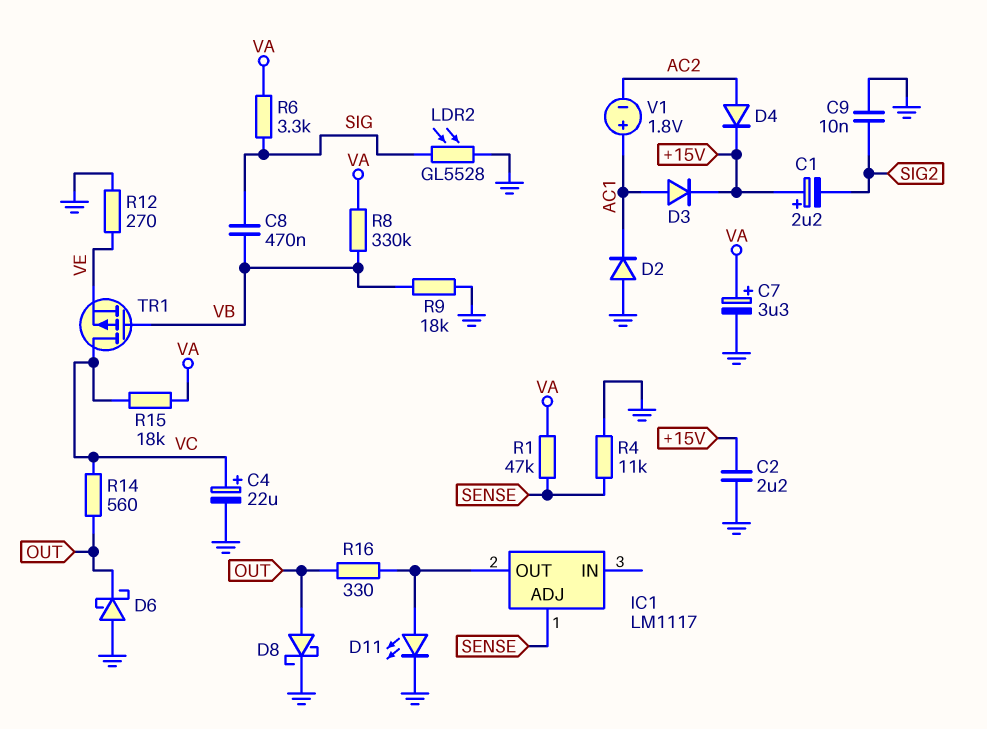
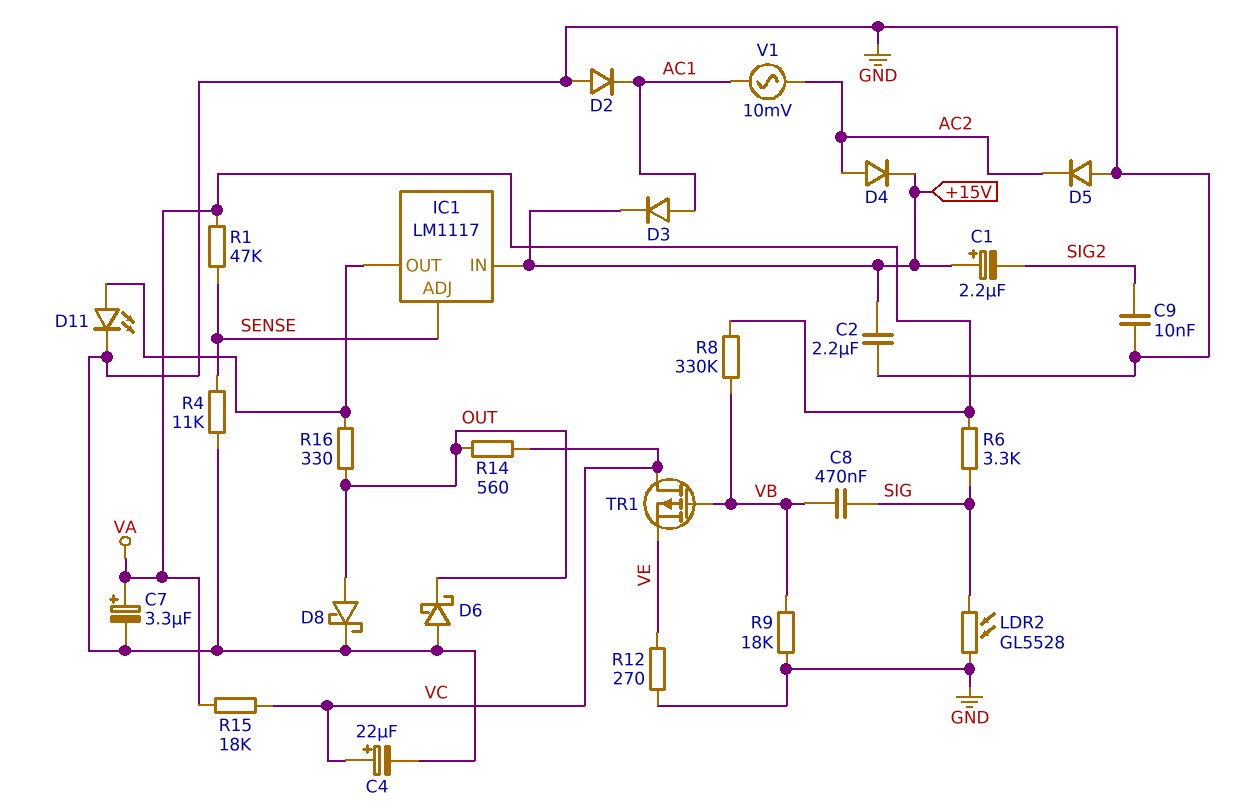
D5: none -> diode (A GND, K AC2)
IC1 pin IN: none -> +15V
V1: 1.8V (plus AC1, minus AC2) -> AC 10mV (AC1, AC2)

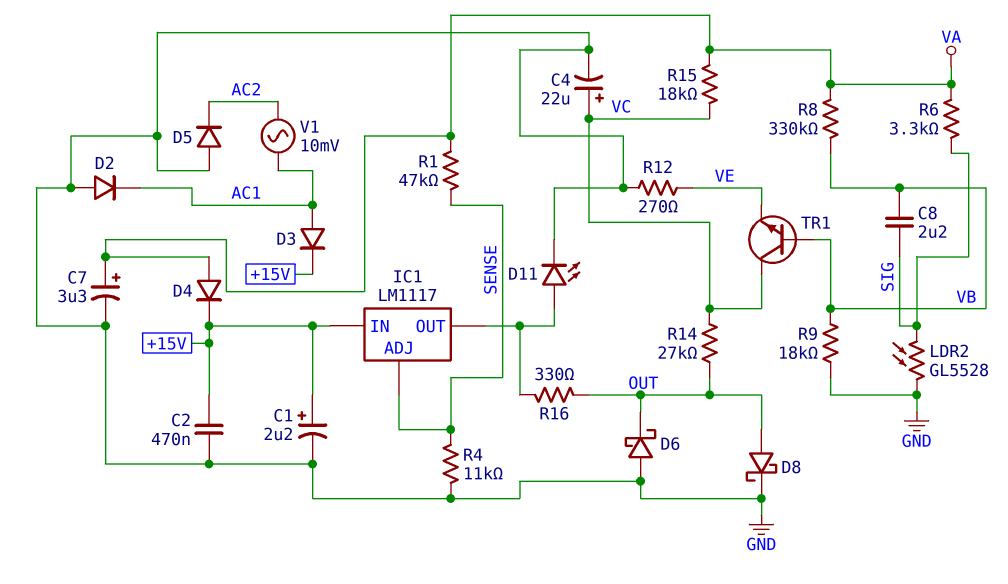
C1: 2.2uF (plus +15V, minus SIG2) -> 2.2uF (plus +15V, minus GND)
C2: 2.2uF (+15V, GND) -> 470nF (+15V, GND)
C8: 470nF (SIG, VB) -> 2.2uF (SIG, VB)
C9: 10nF (GND, SIG2) -> none
D4: diode (A AC2, K +15V) -> diode (A VA, K +15V)
R14: 560 (OUT, VC) -> 27k (OUT, VC)
TR1: PMOS (G VB, D VC, S VE) -> NPN (B VB, C VC, E VE)

